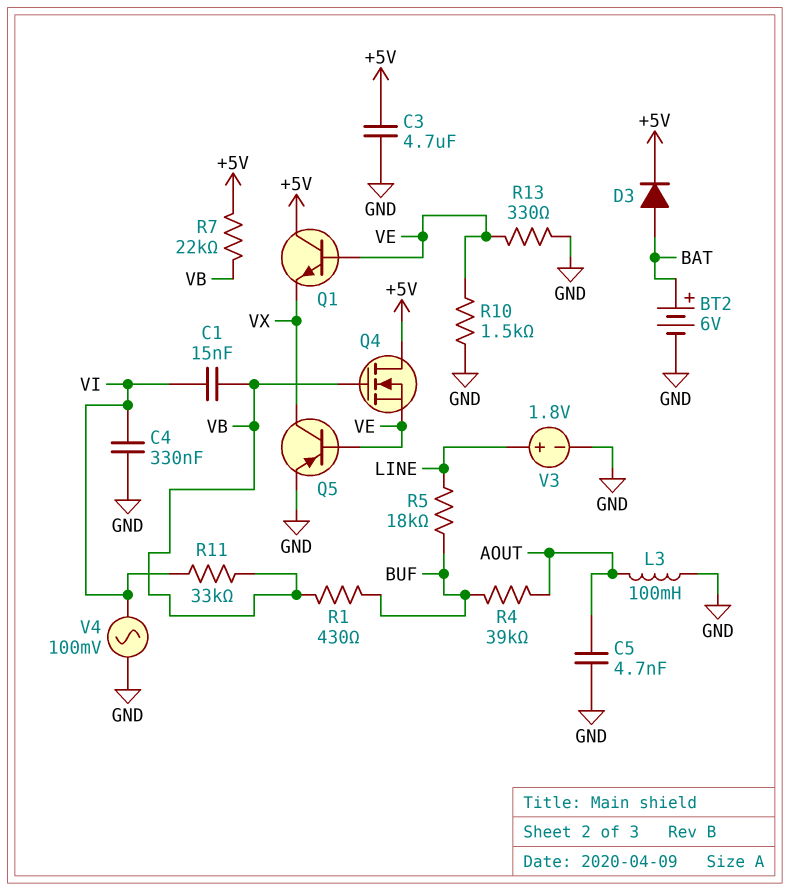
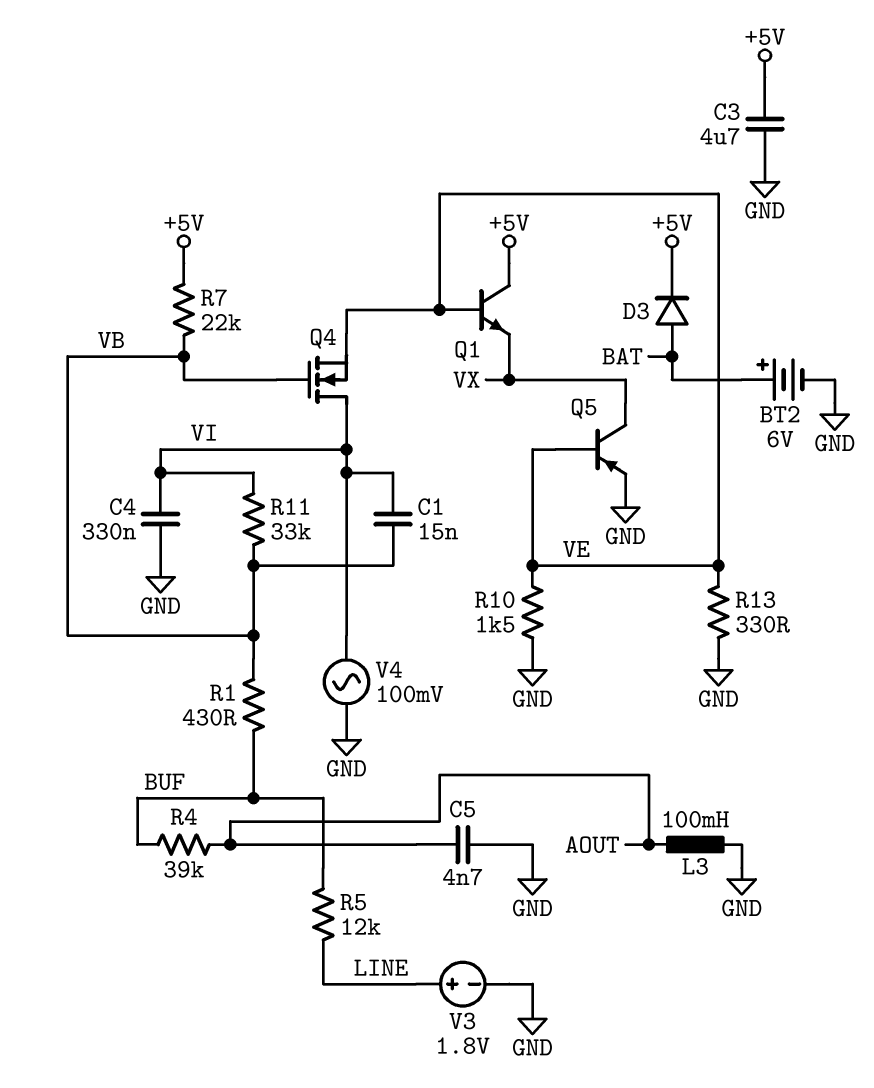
Q4: NMOS (G VB, D +5V, S VE) -> NMOS (G VB, D VI, S VE)
R5: 18k (BUF, LINE) -> 12k (BUF, LINE)

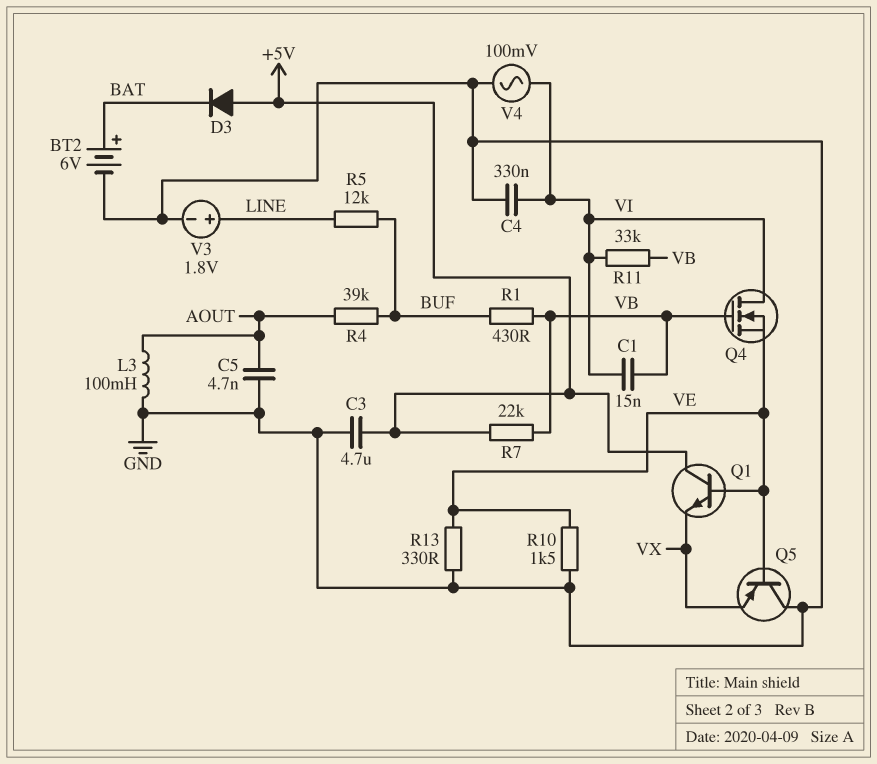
D3: diode (A BAT, K +5V) -> diode (A +5V, K BAT)
Q5: PNP (B VE, C VX, E GND) -> PNP (B VE, C GND, E VX)

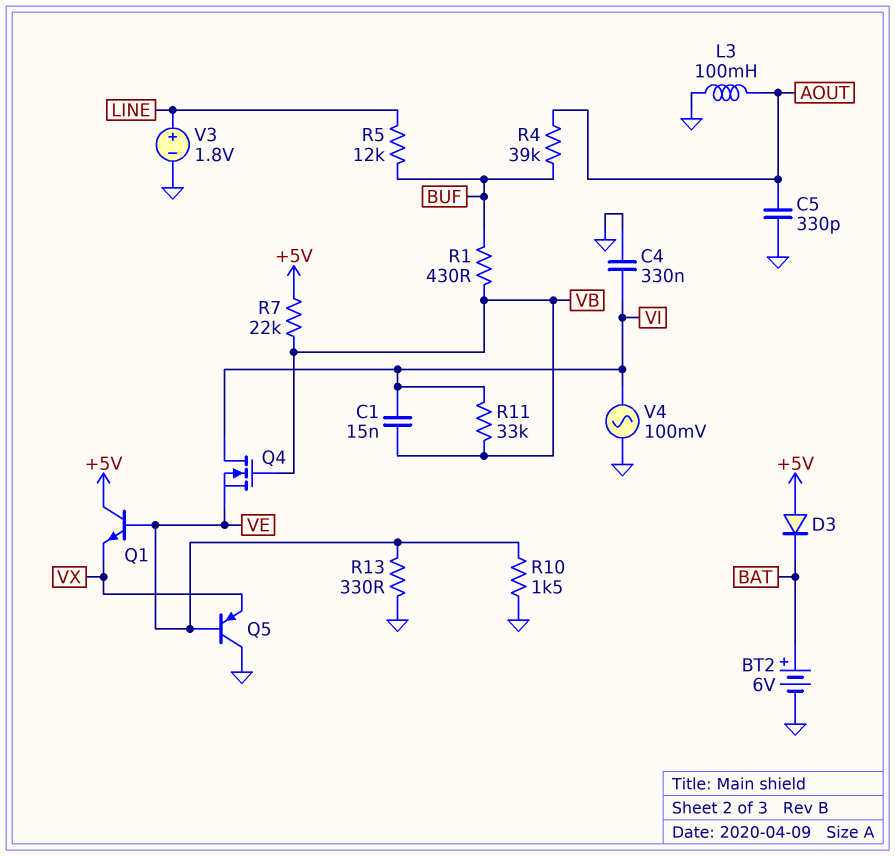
C3: 4.7uF (+5V, GND) -> none
C5: 4.7nF (AOUT, GND) -> 330pF (AOUT, GND)

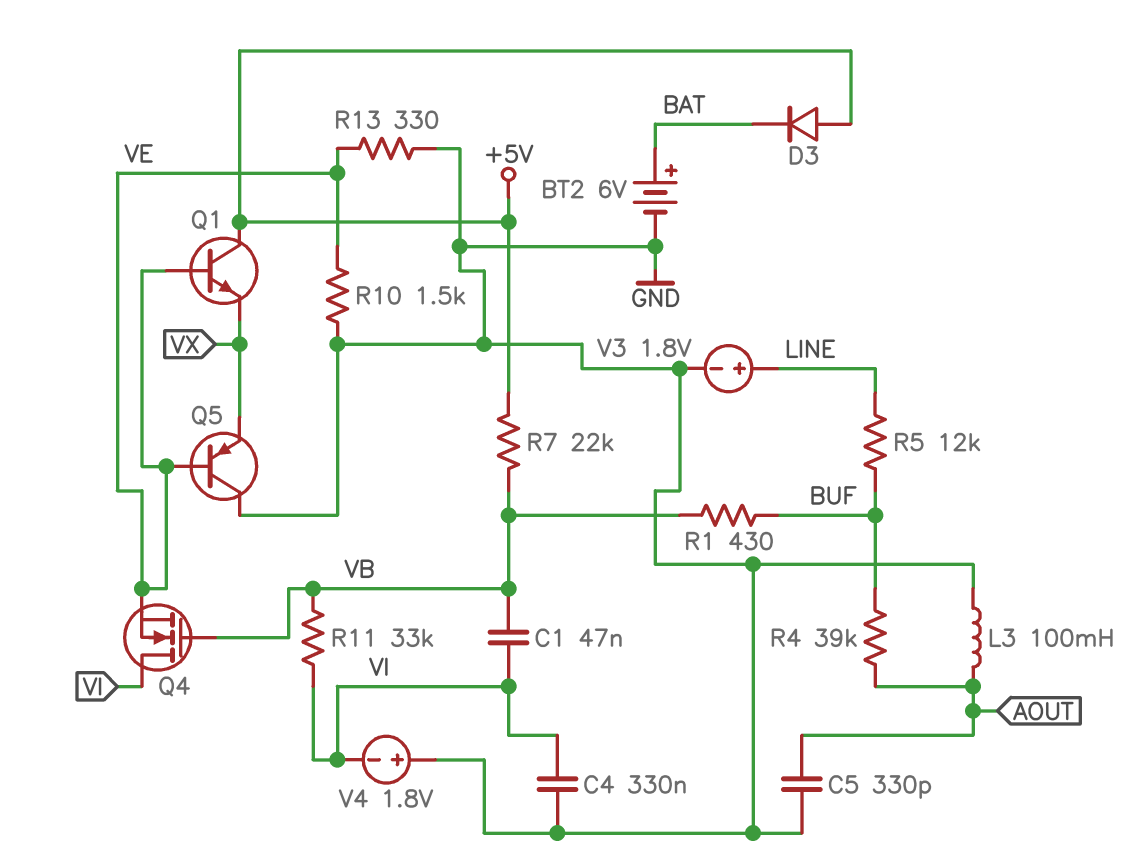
C1: 15nF (VB, VI) -> 47nF (VB, VI)
V4: AC 100mV (GND, VI) -> 1.8V (plus GND, minus VI)

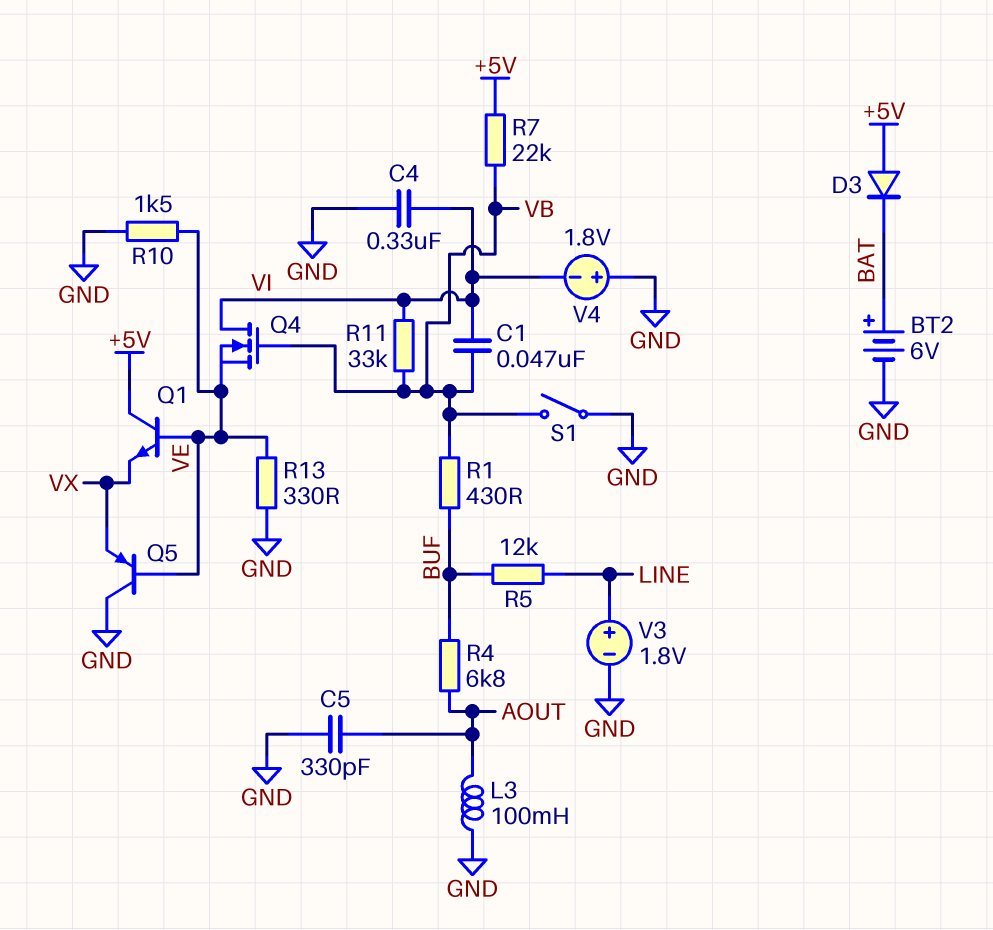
R4: 39k (AOUT, BUF) -> 6.8k (AOUT, BUF)
S1: none -> switch (GND, VB)

